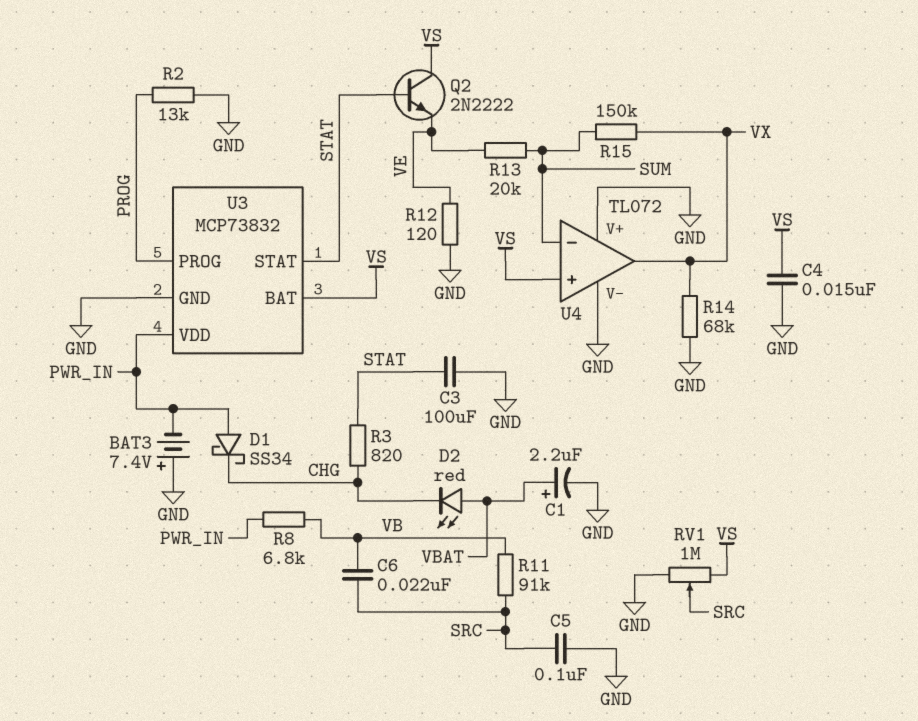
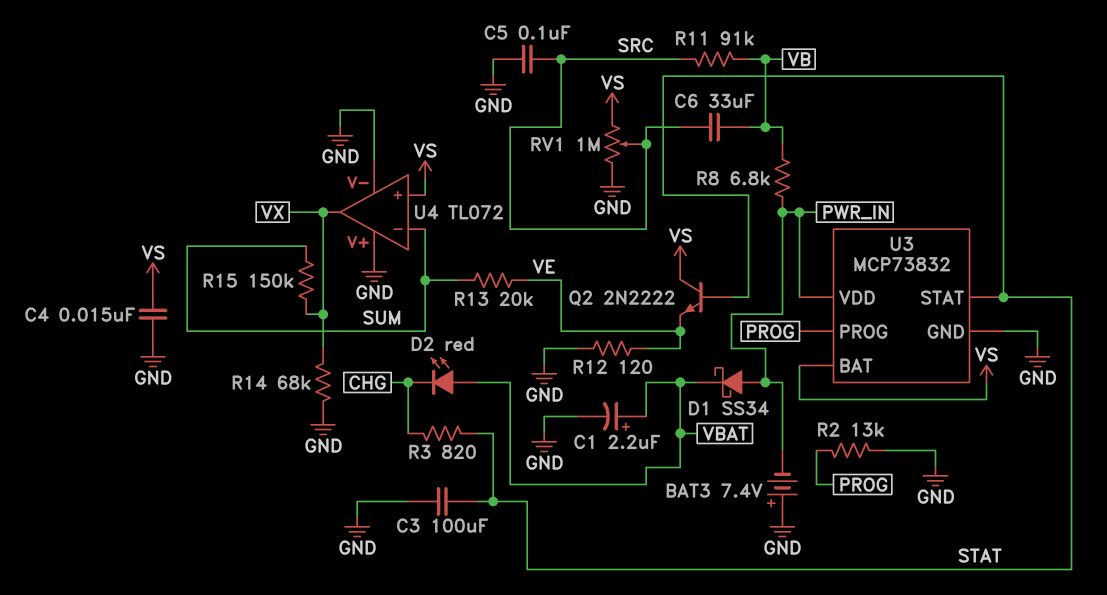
C6: 22nF (SRC, VB) -> 33uF (SRC, VB)
D1: schottky SS34 (A PWR_IN, K CHG) -> schottky SS34 (A PWR_IN, K VBAT)

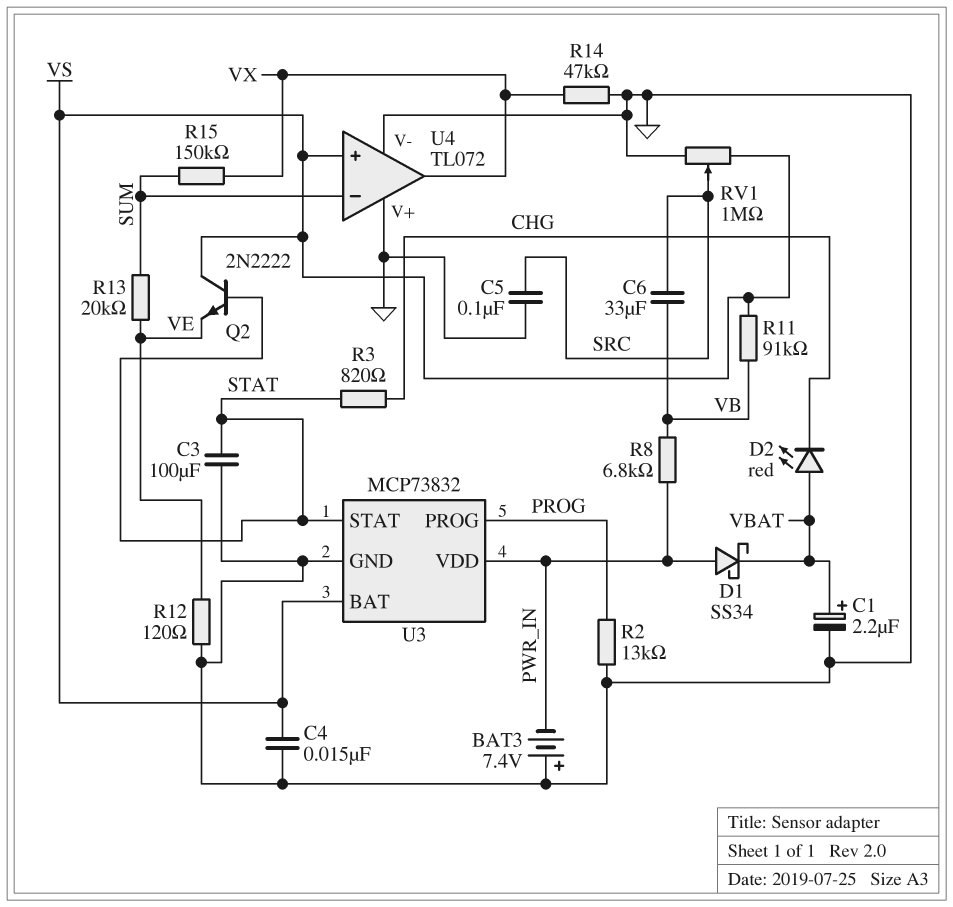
R11: 91k (SRC, VB) -> 91k (VB, VS)
R14: 68k (GND, VX) -> 47k (GND, VX)

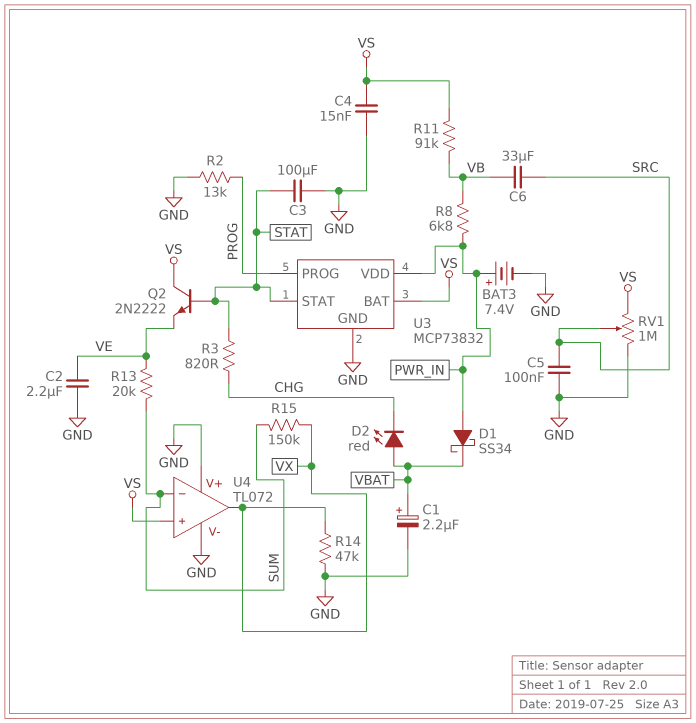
BAT3: 7.4V (plus GND, minus PWR_IN) -> 7.4V (plus PWR_IN, minus GND)
C2: none -> 2.2uF (GND, VE)
R12: 120 (GND, VE) -> none

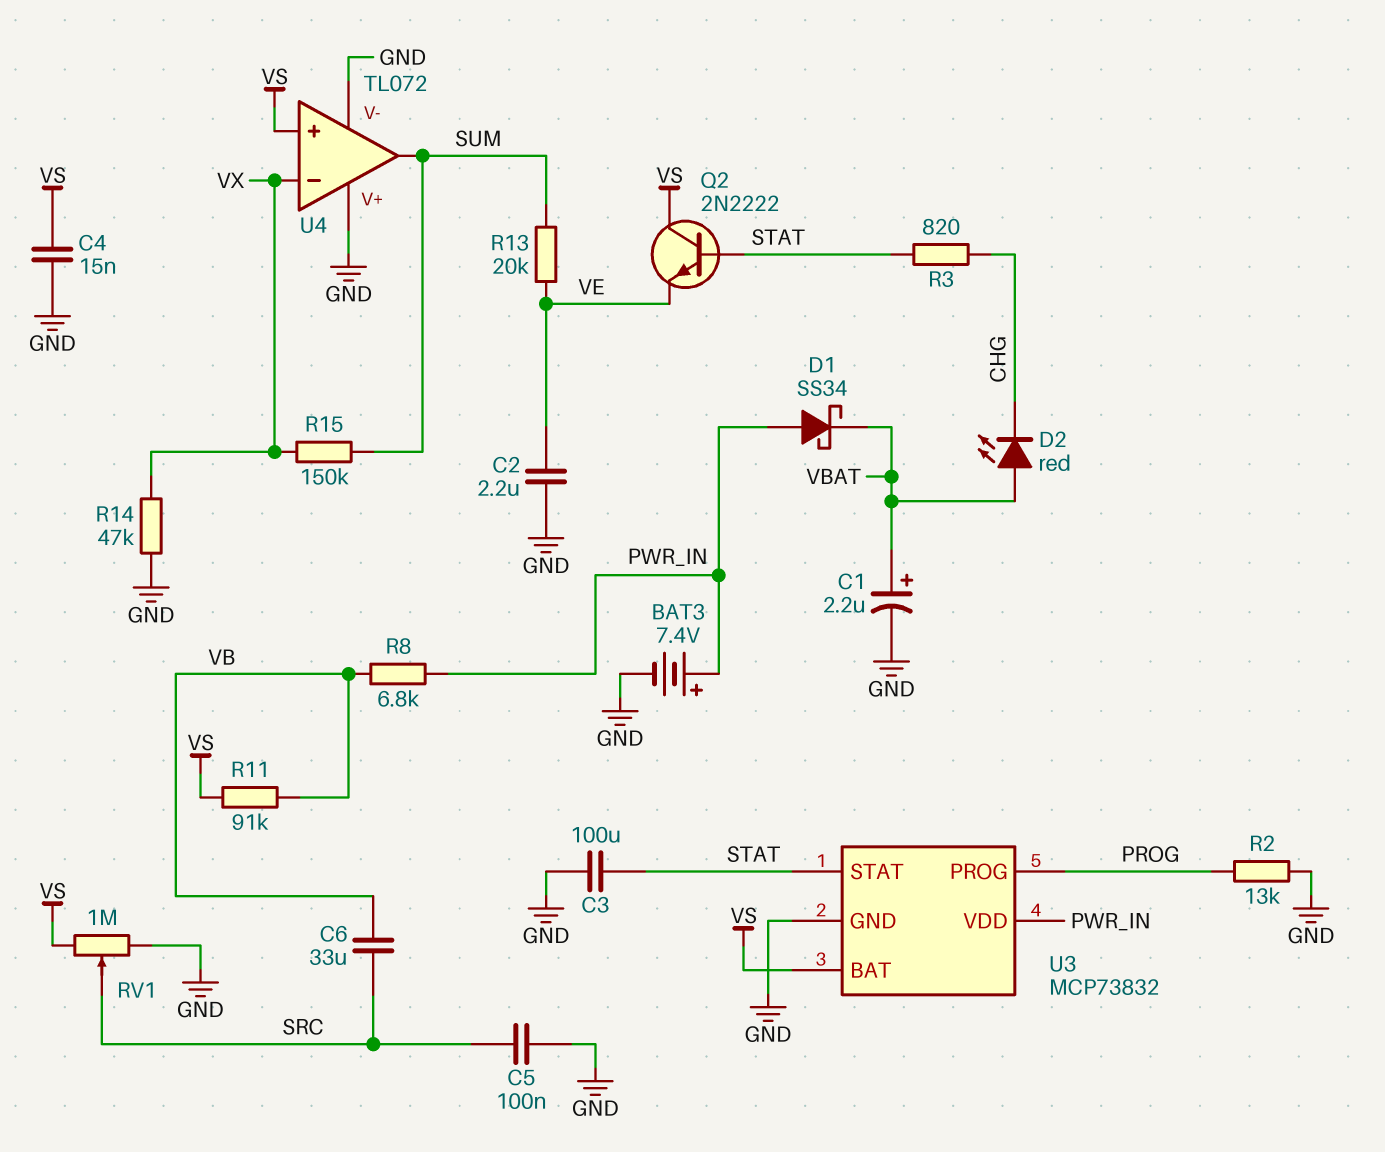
U4 pin in-: SUM -> VX
U4 pin out: VX -> SUM

